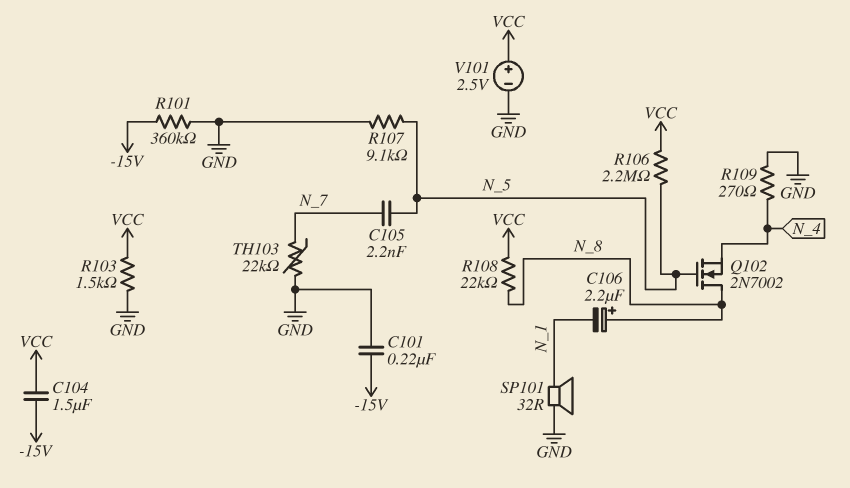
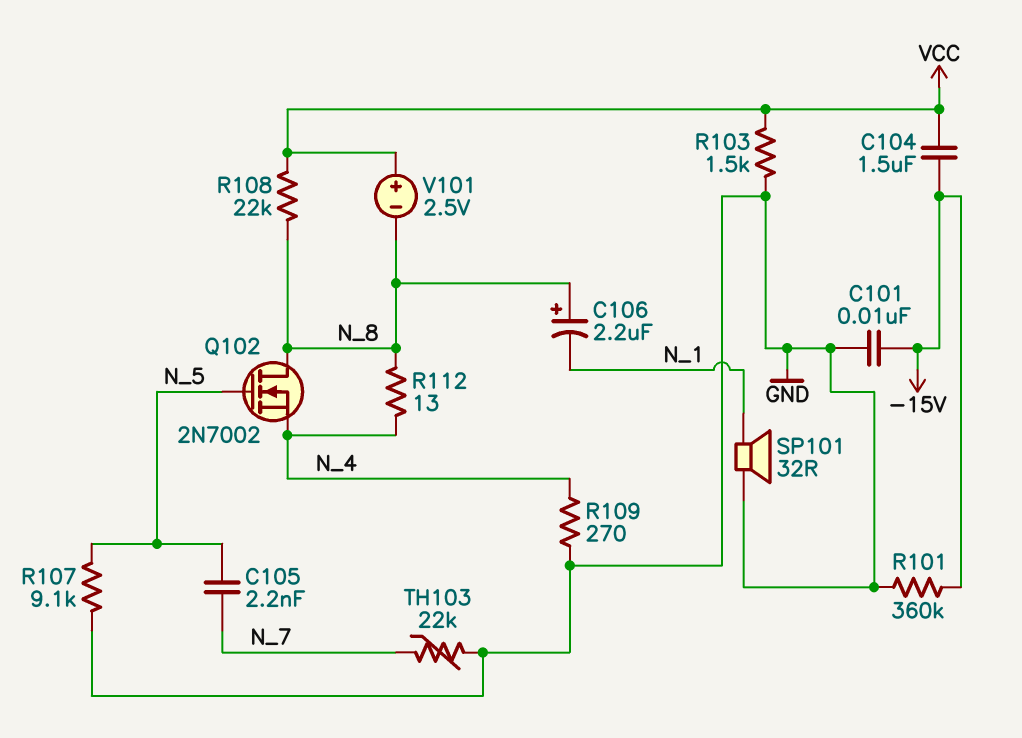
C101: 220nF (-15V, GND) -> 10nF (-15V, GND)
R106: 2.2M (N_5, VCC) -> none
R112: none -> 13 (N_4, N_8)
V101: 2.5V (plus VCC, minus GND) -> 2.5V (plus VCC, minus N_8)

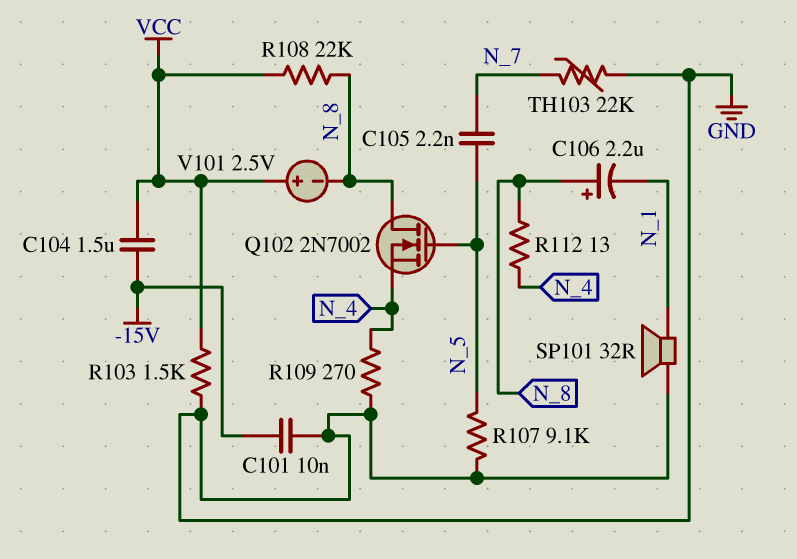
R101: 360k (-15V, GND) -> none

